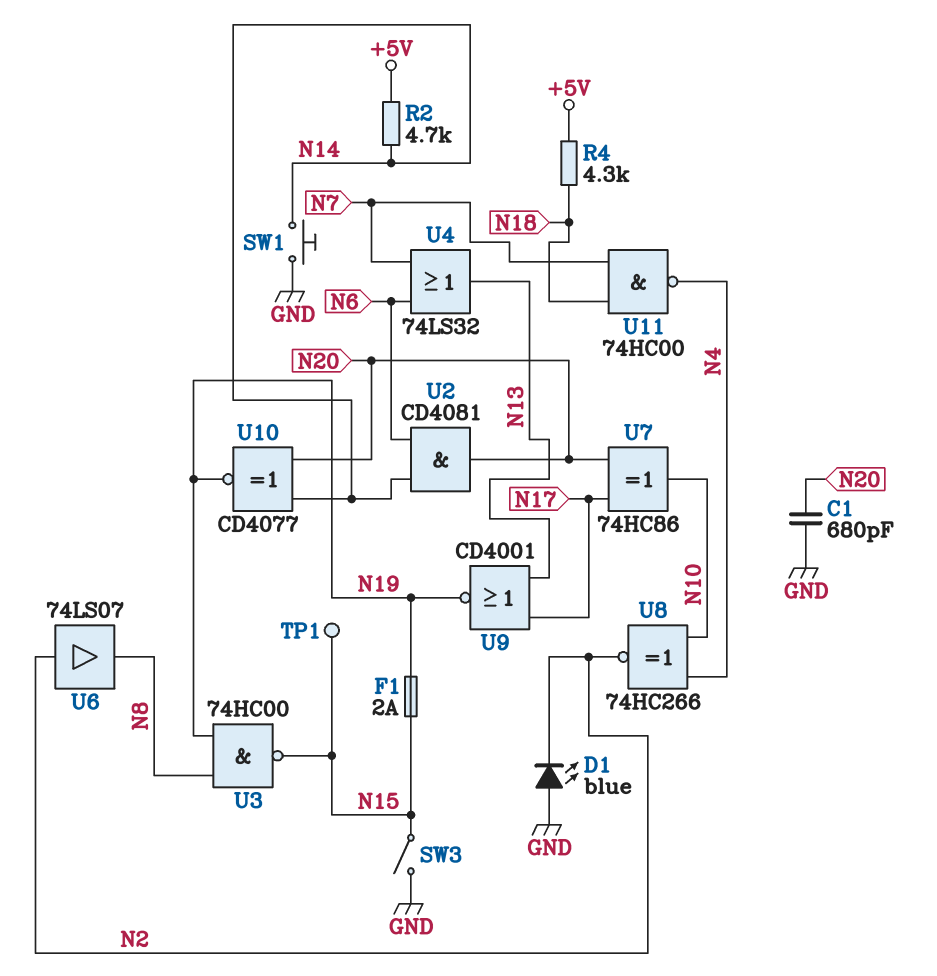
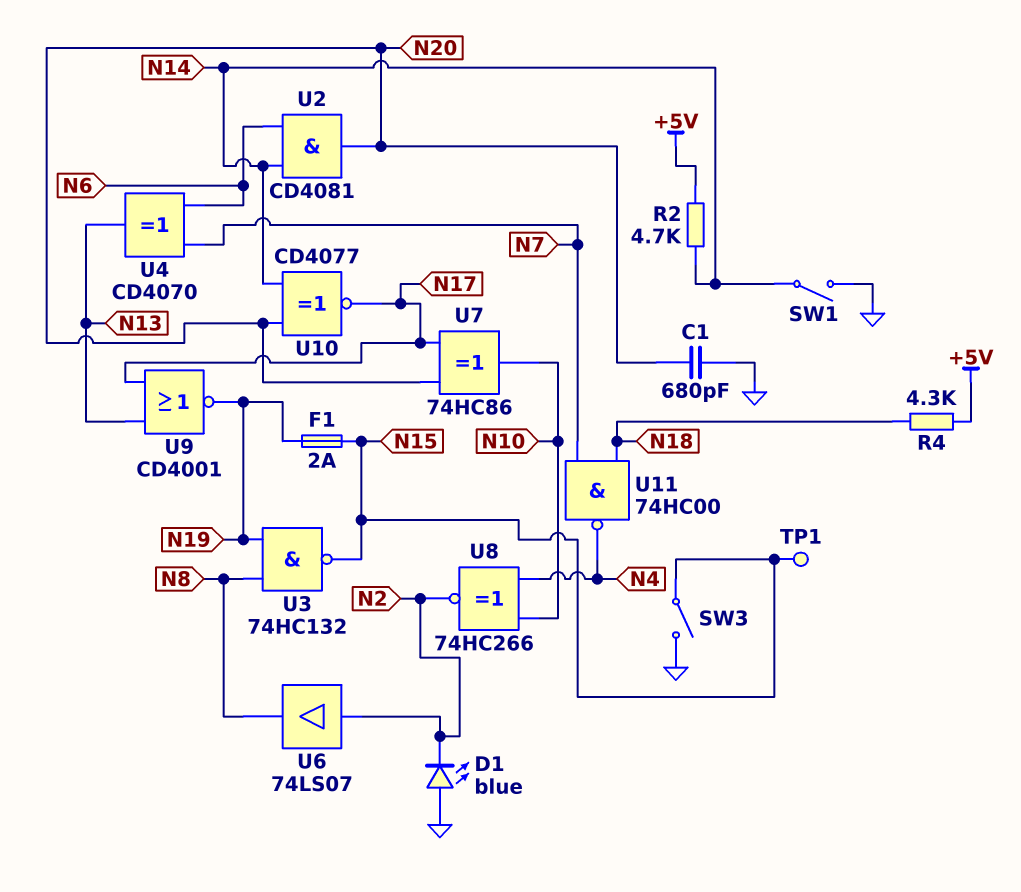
SW1: button (GND, N14) -> switch (GND, N14)
U3: NAND 74HC00 (in N8, in N19, out N15) -> NAND 74HC132 (in N8, in N19, out N15)
U4: OR 74LS32 (in N6, in N7, out N13) -> XOR CD4070 (in N6, in N7, out N13)
U10: XNOR CD4077 (in N14, in N20, out N19) -> XNOR CD4077 (in N14, in N20, out N17)

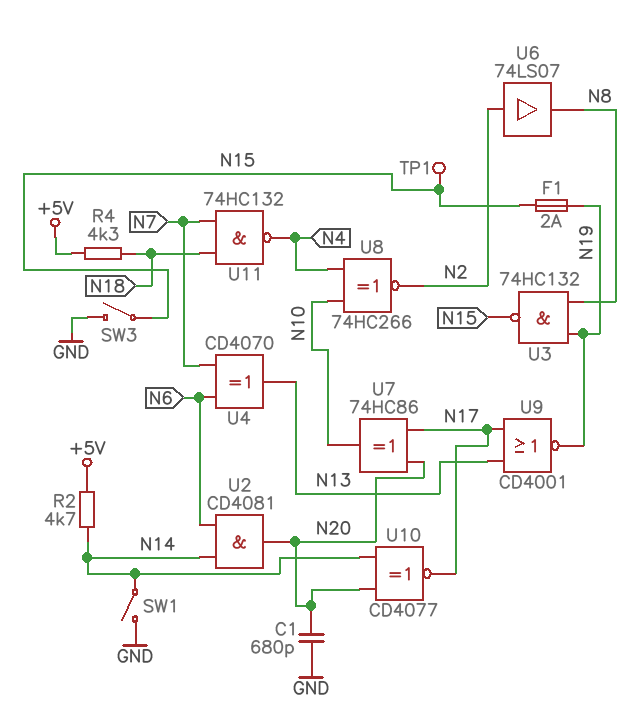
D1: LED blue (A GND, K N2) -> none
U11: NAND 74HC00 (in N7, in N18, out N4) -> NAND 74HC132 (in N7, in N18, out N4)

